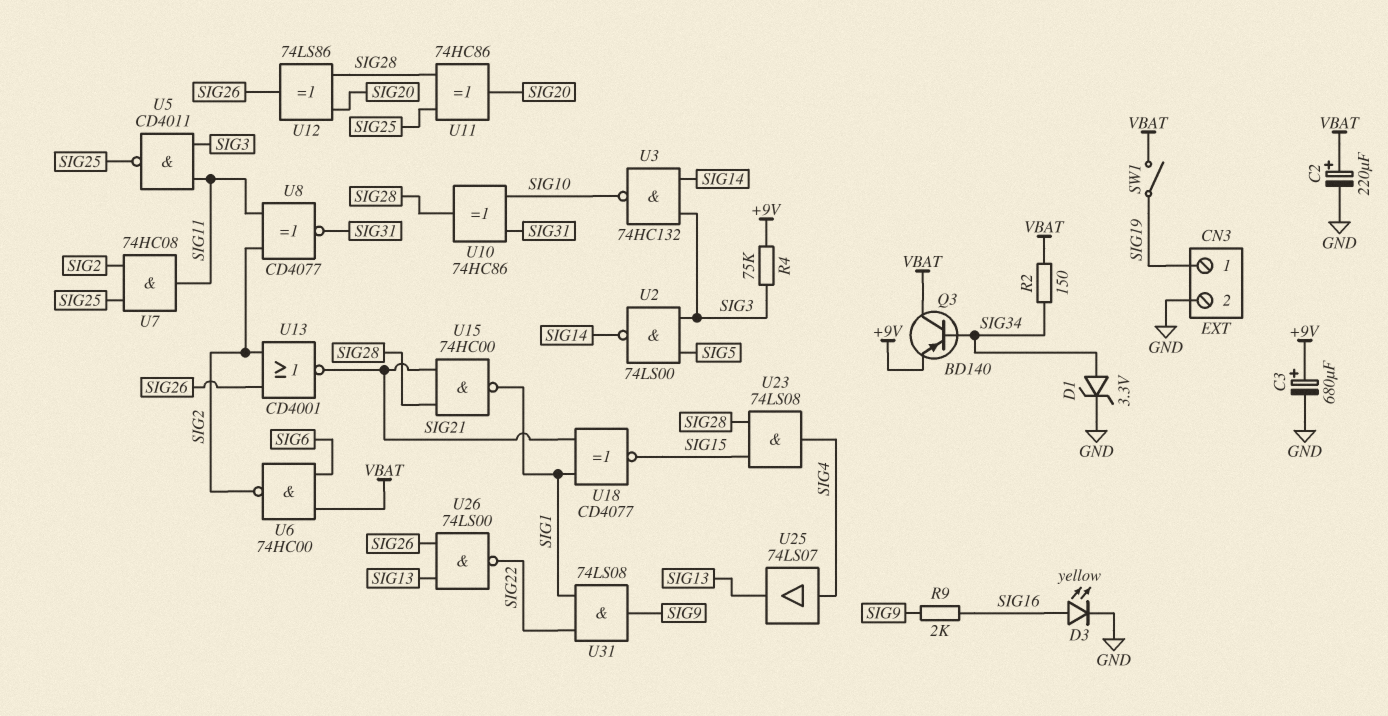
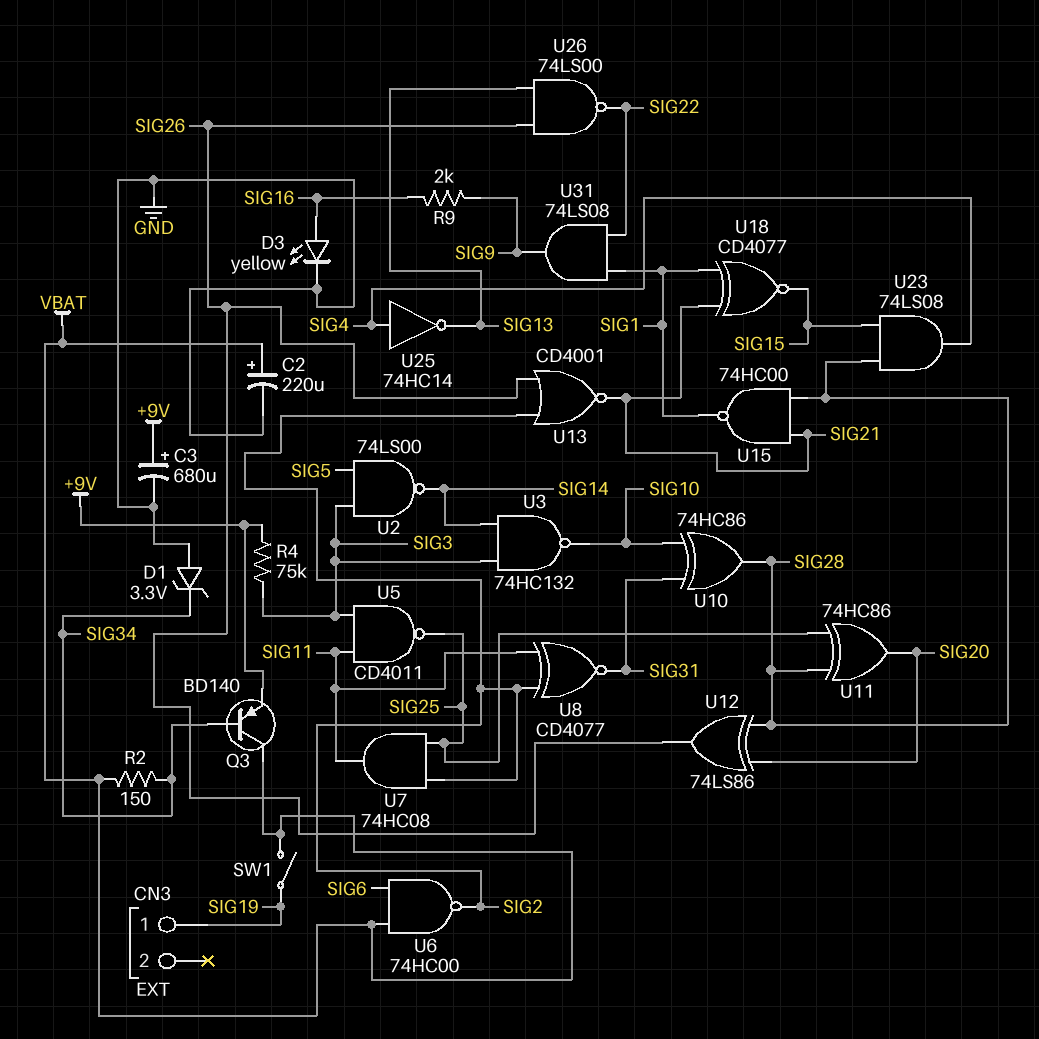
CN3 pin 2: GND -> none
D1: zener 3.3V (A SIG34, K GND) -> zener 3.3V (A GND, K SIG34)
U25: buffer 74LS07 (in SIG4, out SIG13) -> NOT 74HC14 (in SIG4, out SIG13)

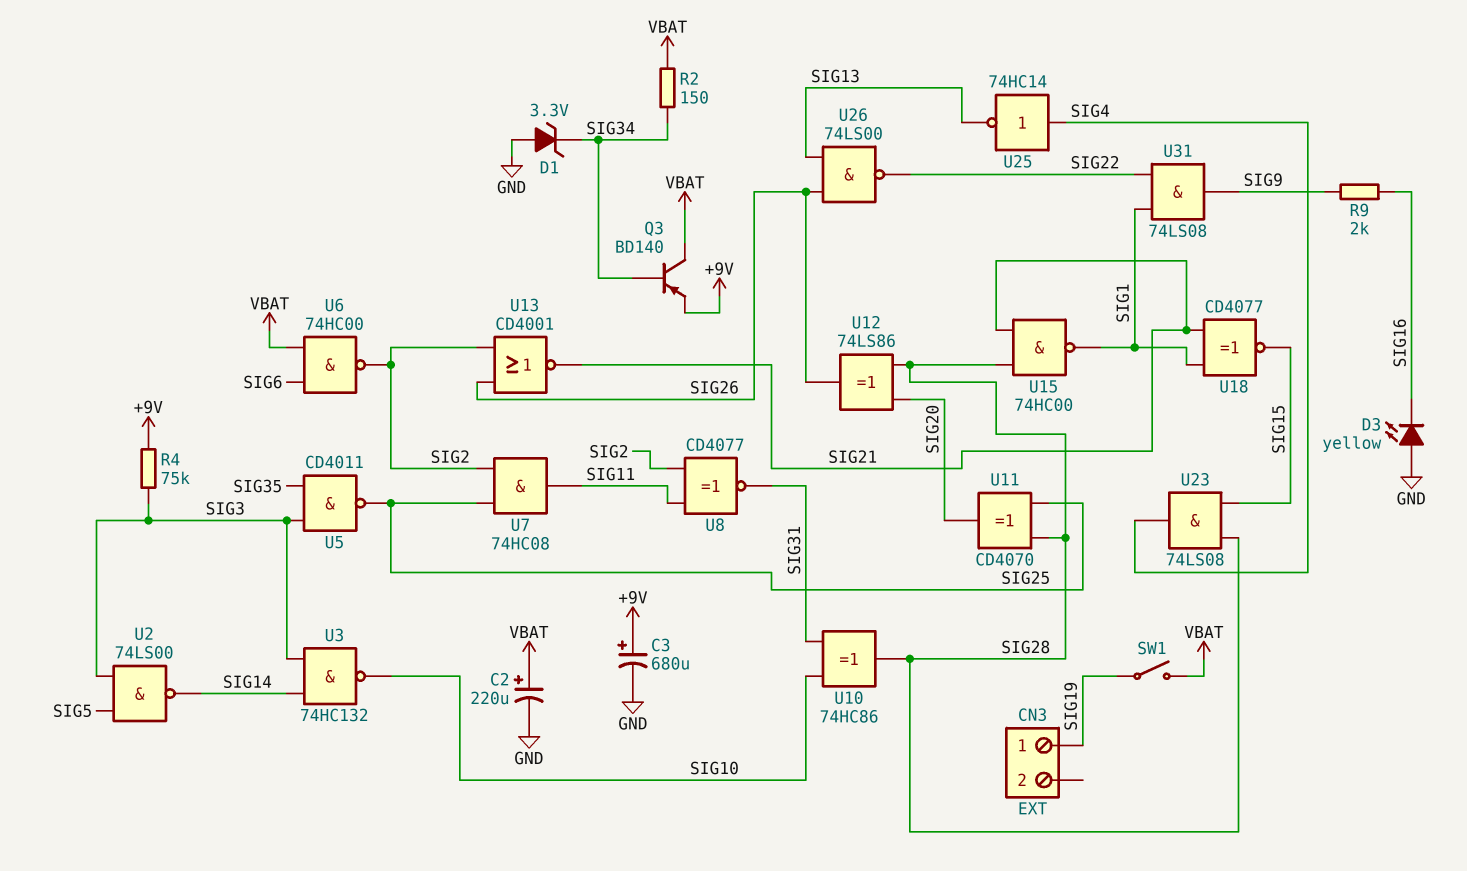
D3: LED yellow (A SIG16, K GND) -> LED yellow (A GND, K SIG16)
U5: NAND CD4011 (in SIG3, in SIG11, out SIG25) -> NAND CD4011 (in SIG3, in SIG35, out SIG25)
U11: XOR 74HC86 (in SIG25, in SIG28, out SIG20) -> XOR CD4070 (in SIG25, in SIG28, out SIG20)

